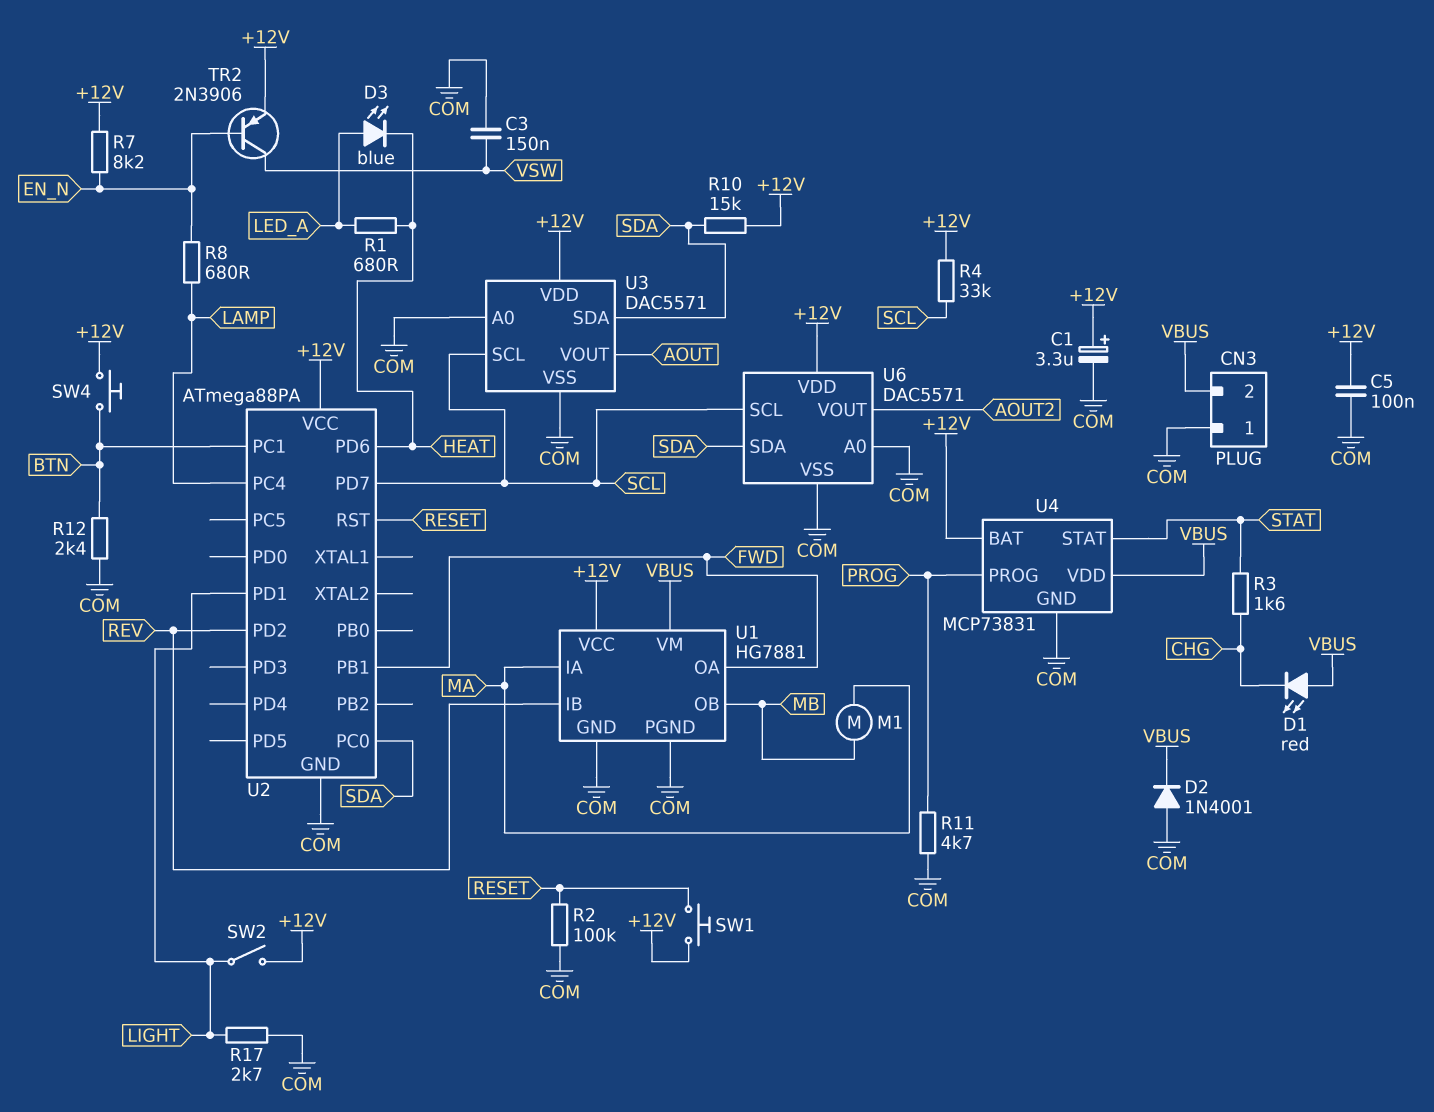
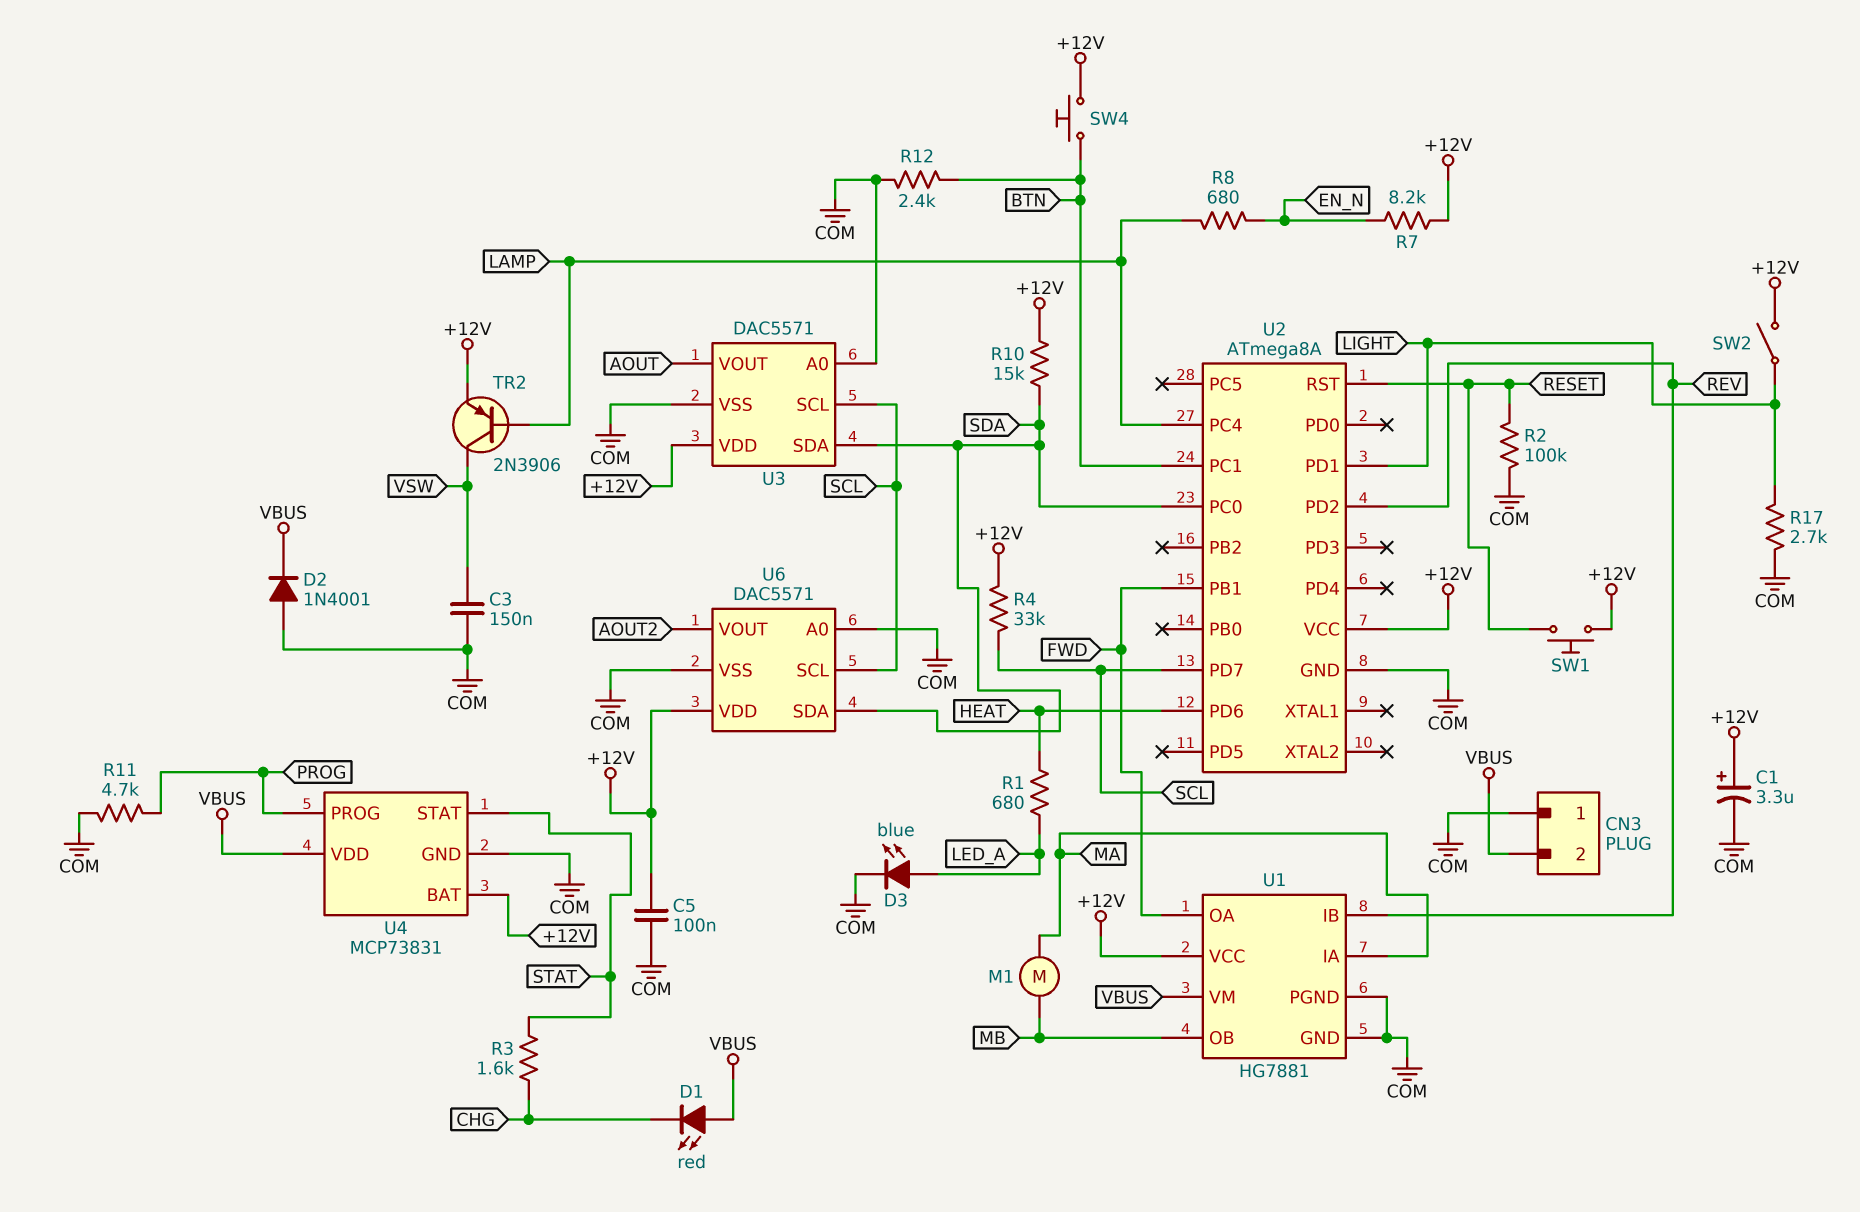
D3: LED blue (A LED_A, K HEAT) -> LED blue (A LED_A, K COM)
TR2: PNP 2N3906 (B EN_N, C VSW, E +12V) -> PNP 2N3906 (B LAMP, C VSW, E +12V)
U2: ATmega88PA -> ATmega8A

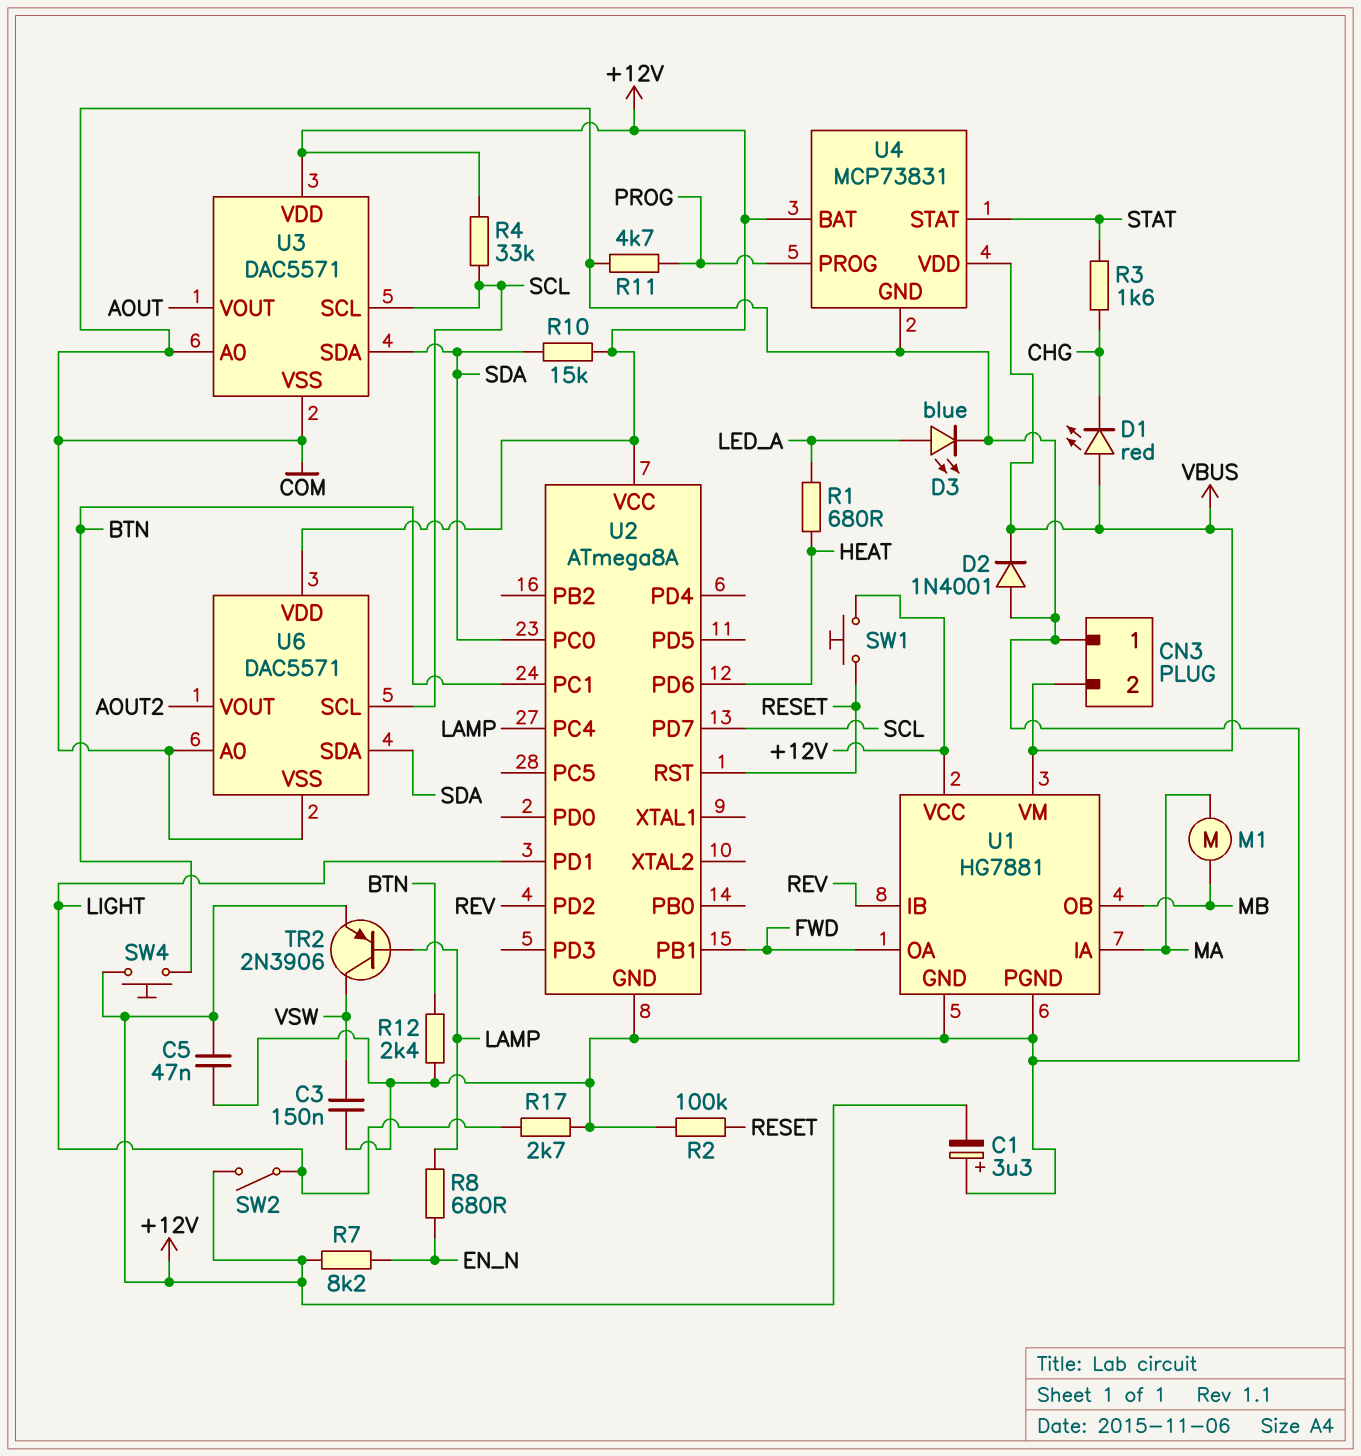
C1: 3.3uF (plus +12V, minus COM) -> 3.3uF (plus COM, minus +12V)
C5: 100nF (+12V, COM) -> 47nF (+12V, COM)

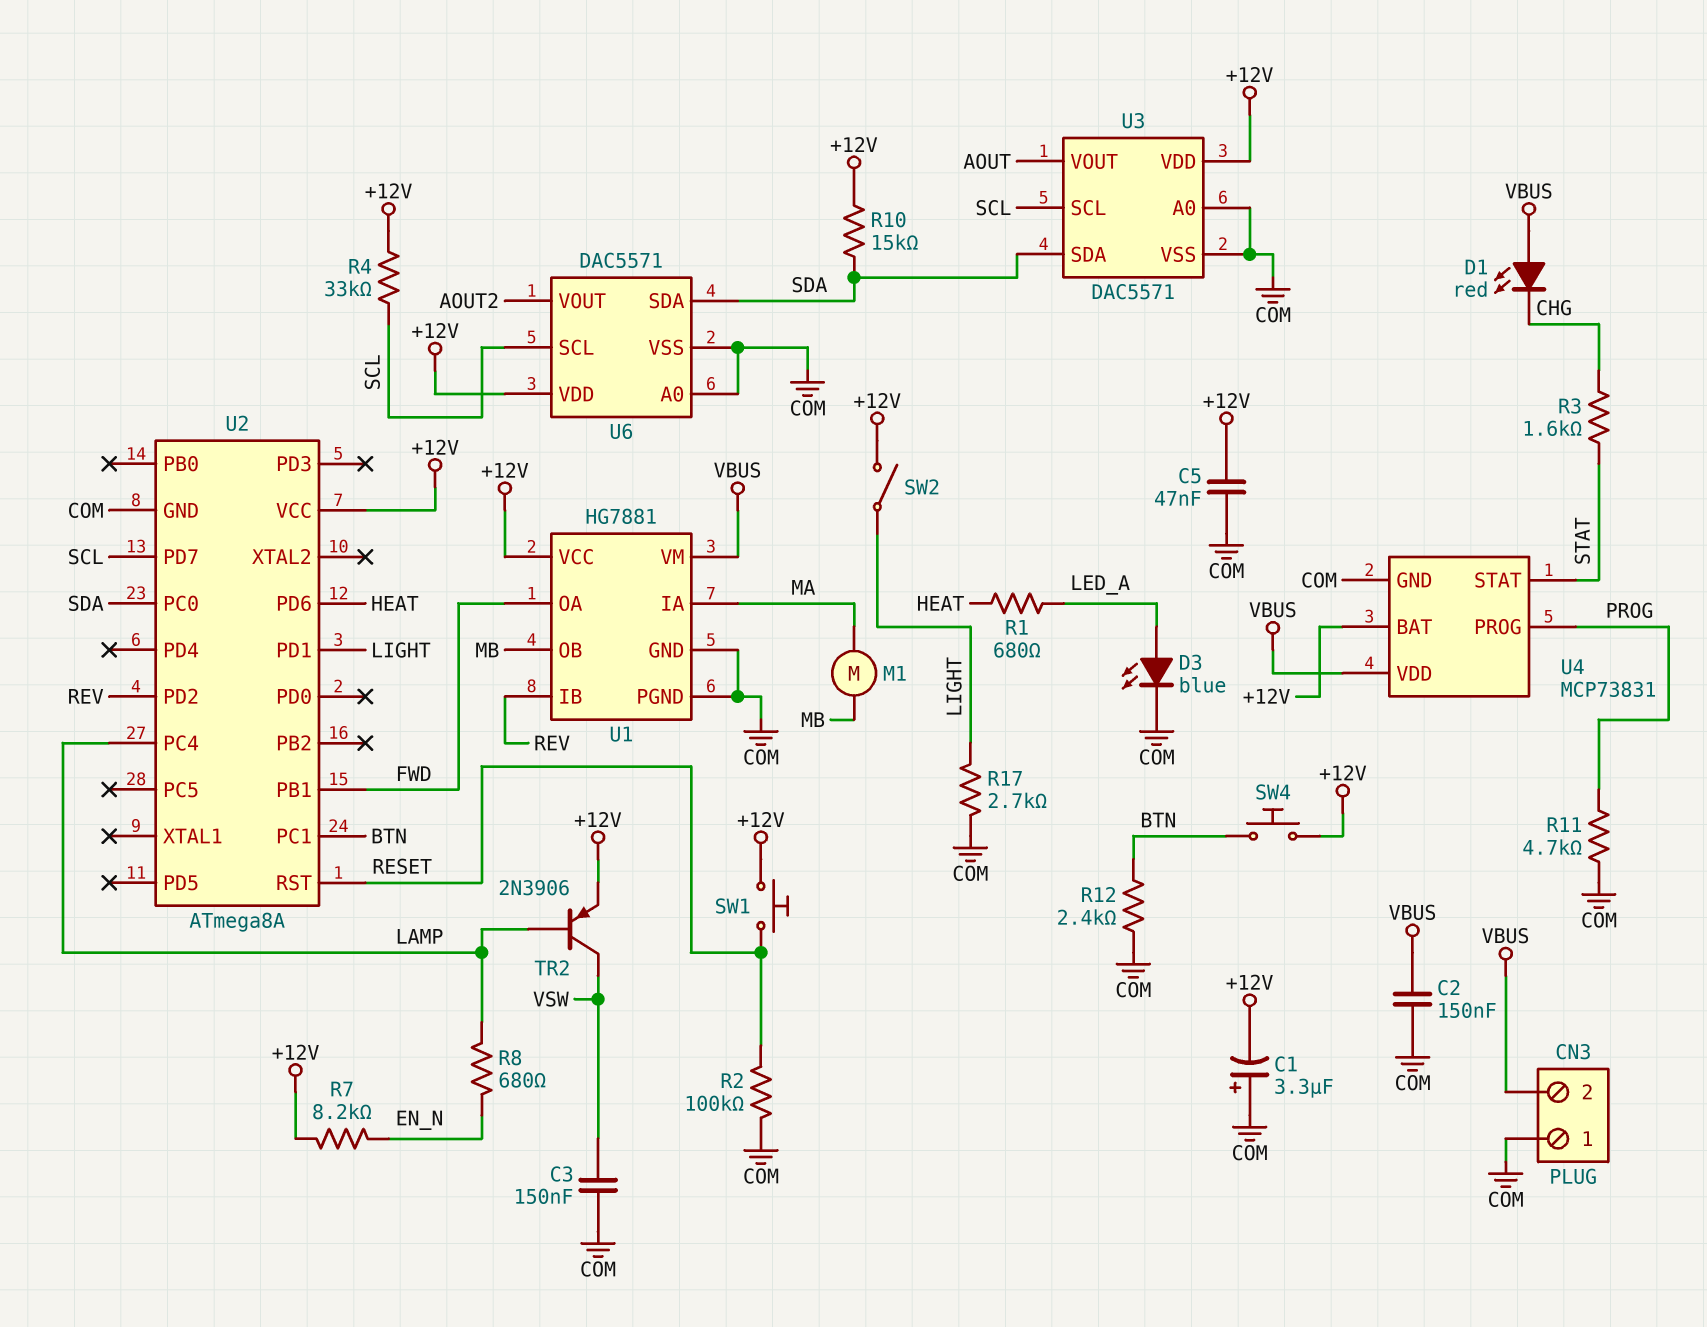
C2: none -> 150nF (COM, VBUS)
D2: diode 1N4001 (A COM, K VBUS) -> none

